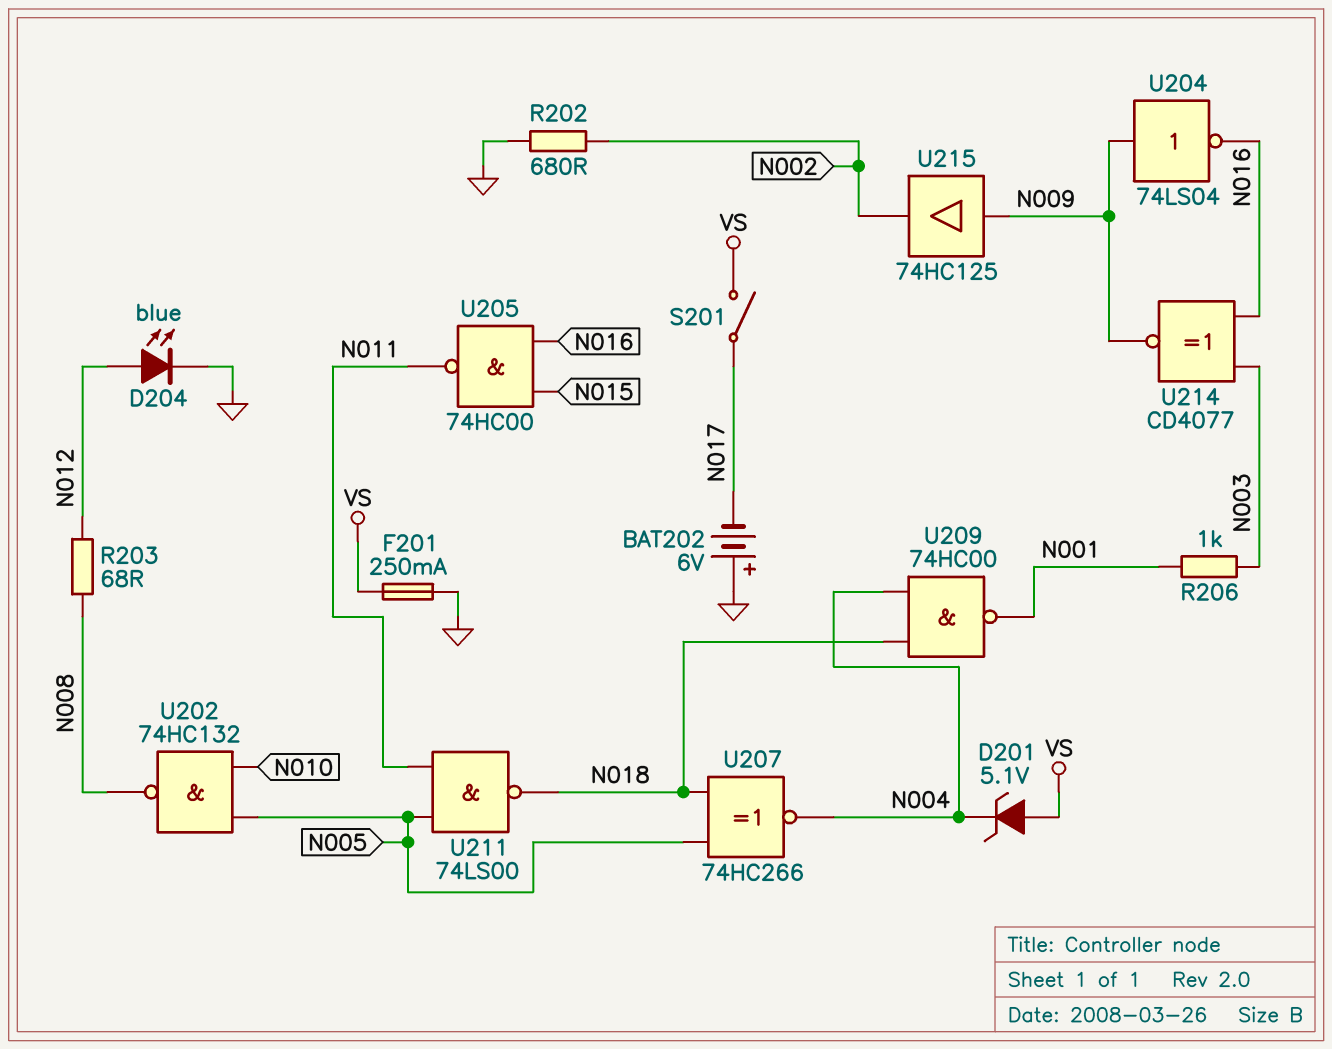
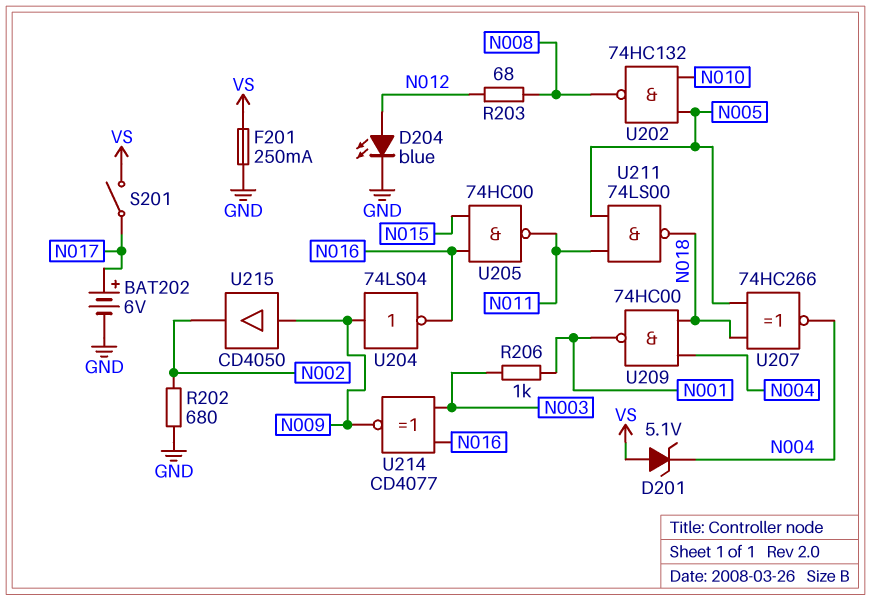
BAT202: 6V (plus GND, minus N017) -> 6V (plus N017, minus GND)
U215: buffer 74HC125 (in N009, out N002) -> buffer CD4050 (in N009, out N002)

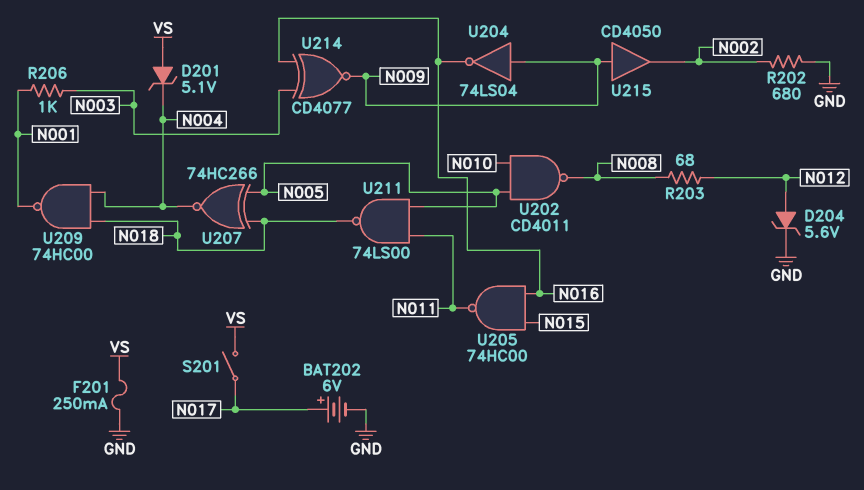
D204: LED blue (A N012, K GND) -> zener 5.6V (A N012, K GND)
U202: NAND 74HC132 (in N005, in N010, out N008) -> NAND CD4011 (in N005, in N010, out N008)

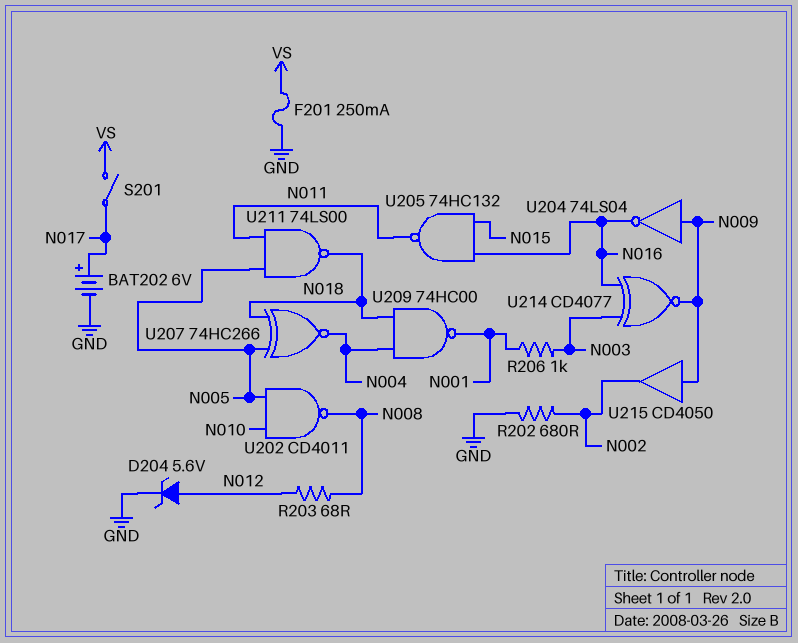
D201: zener 5.1V (A VS, K N004) -> none
U205: NAND 74HC00 (in N015, in N016, out N011) -> NAND 74HC132 (in N015, in N016, out N011)

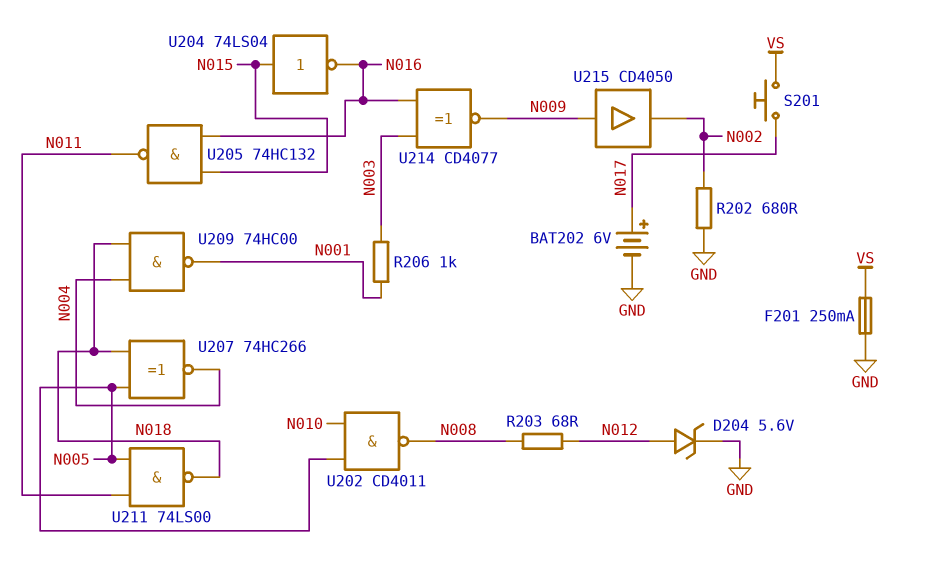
S201: switch (N017, VS) -> button (N017, VS)
U204: NOT 74LS04 (in N009, out N016) -> NOT 74LS04 (in N015, out N016)

